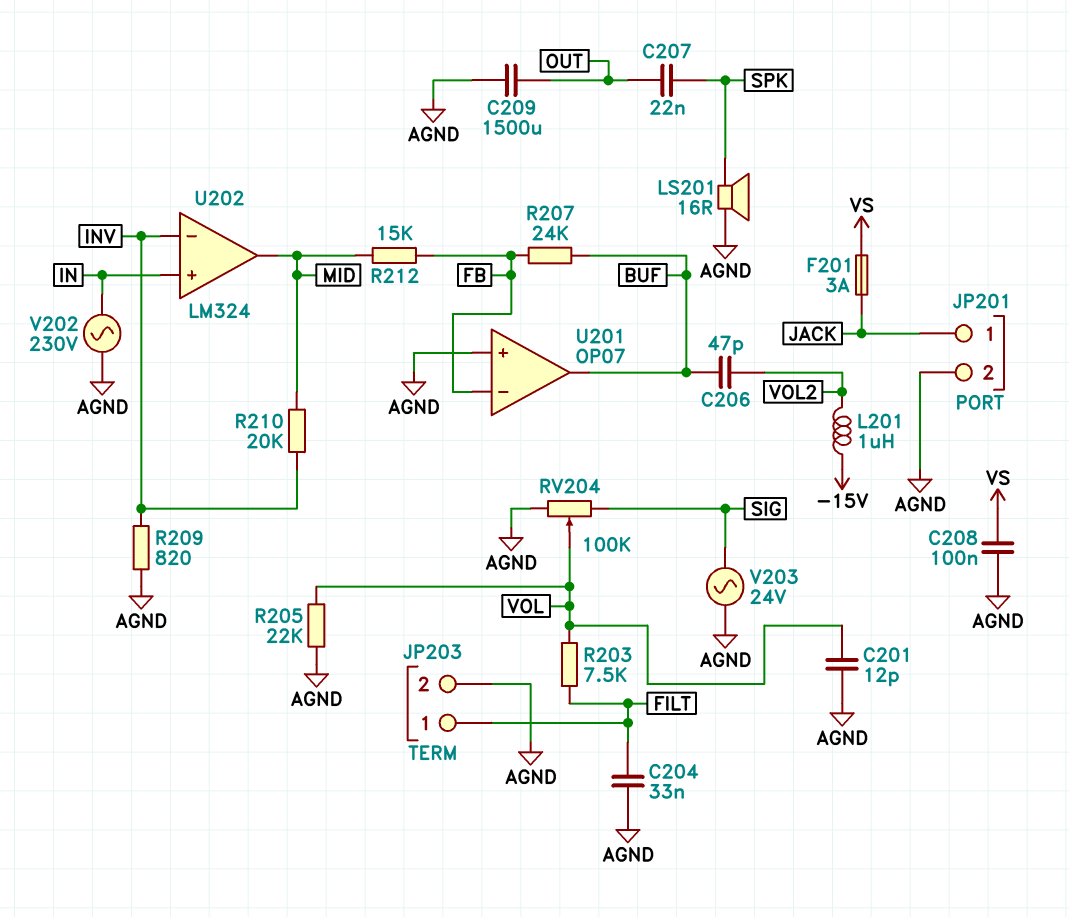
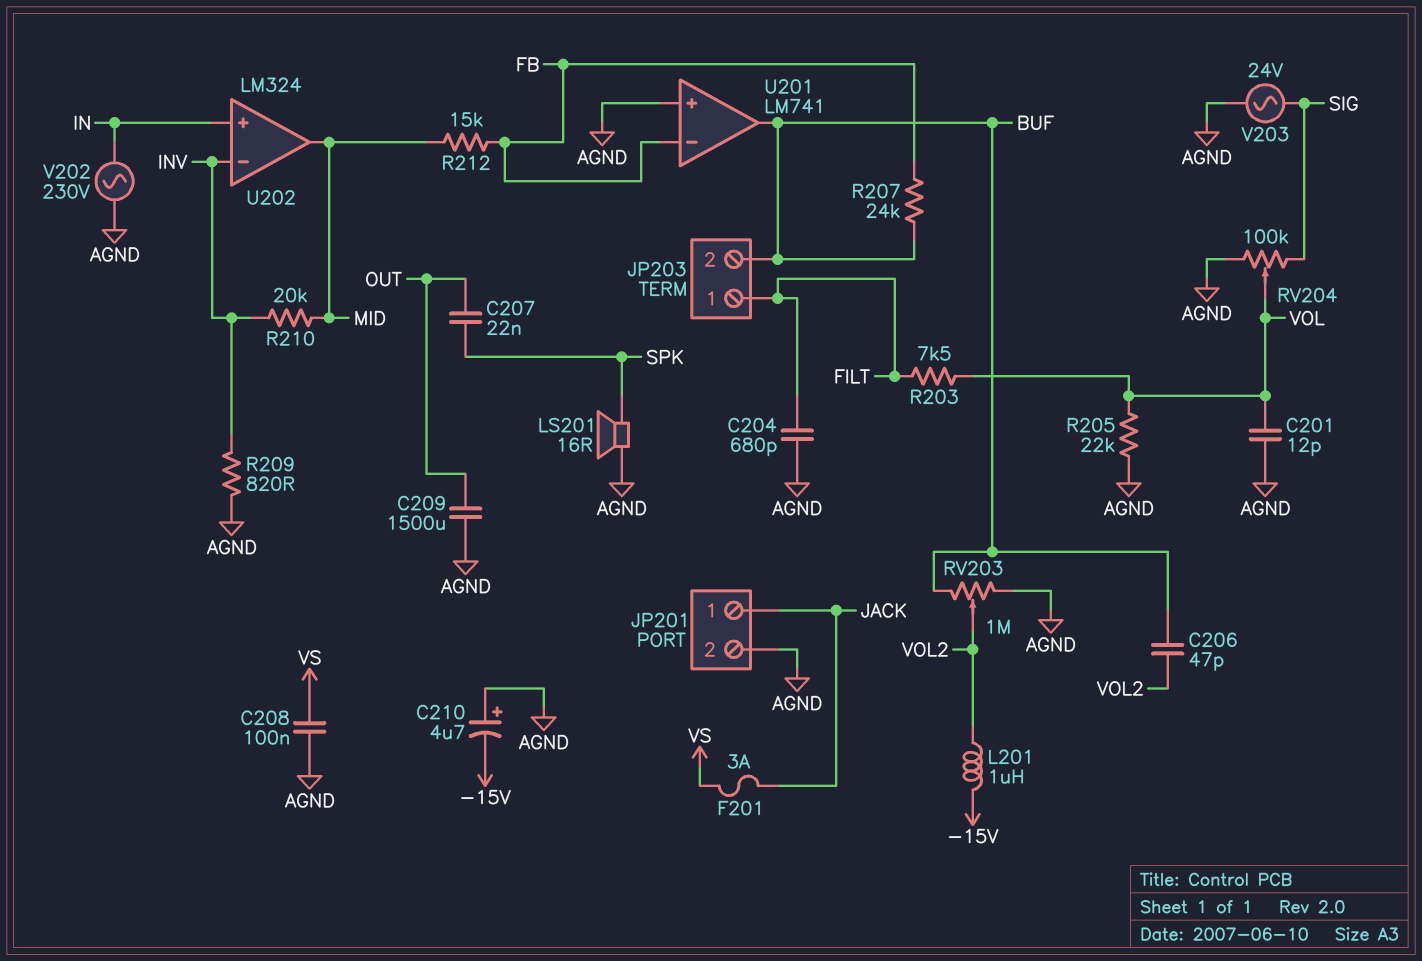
C204: 33nF (AGND, FILT) -> 680pF (AGND, FILT)
C210: none -> 4.7uF (plus AGND, minus -15V)
JP203 pin 2: AGND -> BUF
RV203: none -> 1M (AGND, BUF, wiper VOL2)
U201: OP07 -> LM741

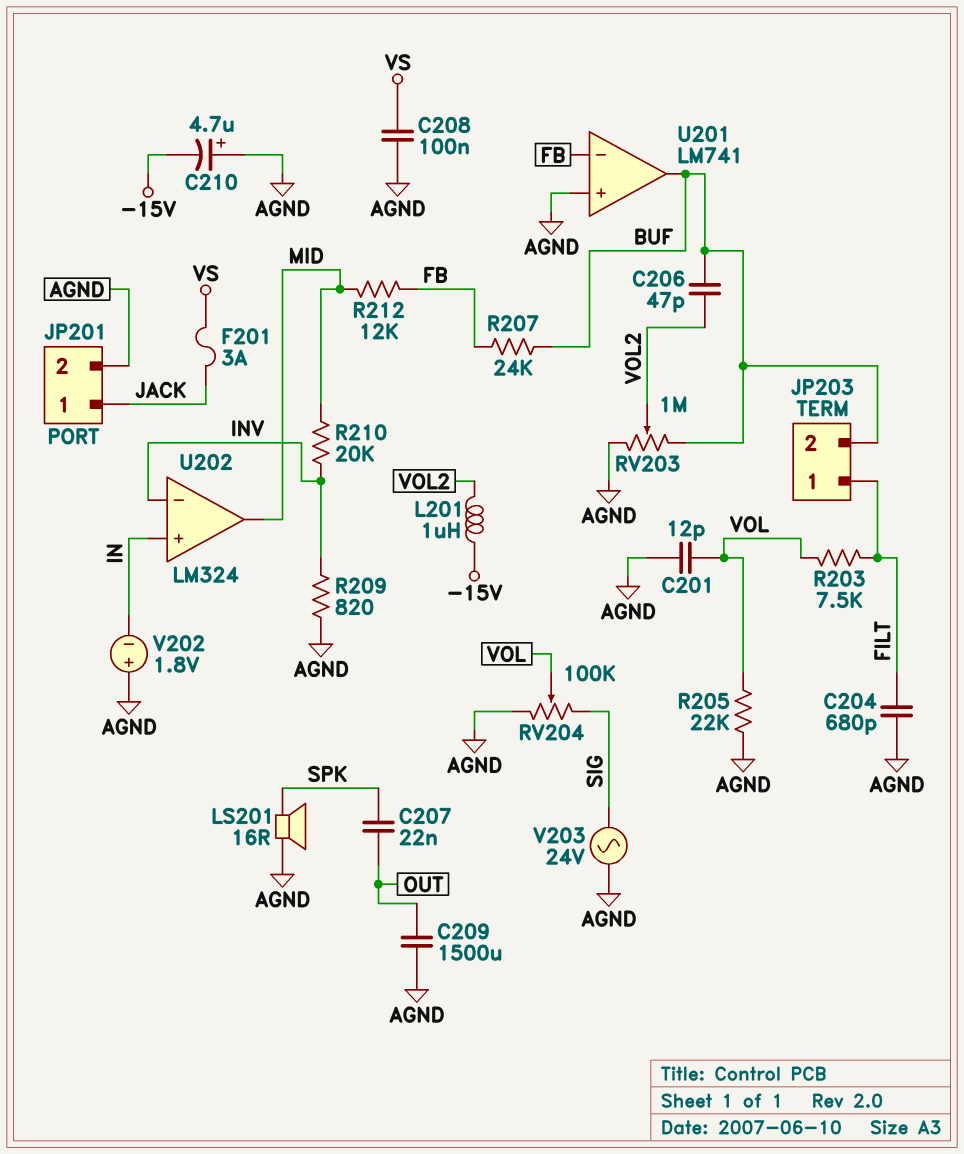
R212: 15k (FB, MID) -> 12k (FB, MID)
V202: AC 230V (AGND, IN) -> 1.8V (plus AGND, minus IN)

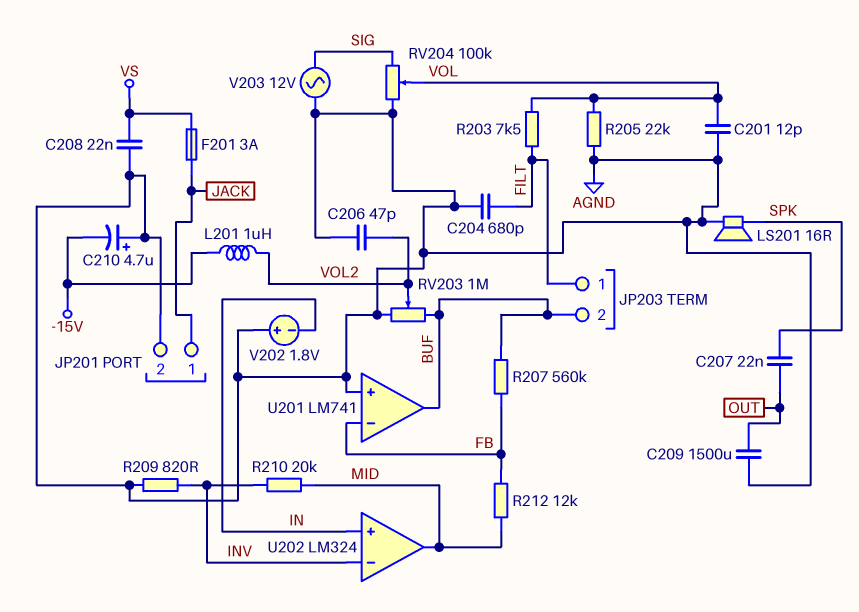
C206: 47pF (BUF, VOL2) -> 47pF (AGND, VOL2)
C208: 100nF (AGND, VS) -> 22nF (AGND, VS)
R207: 24k (BUF, FB) -> 560k (BUF, FB)
V203: AC 24V (AGND, SIG) -> AC 12V (AGND, SIG)

